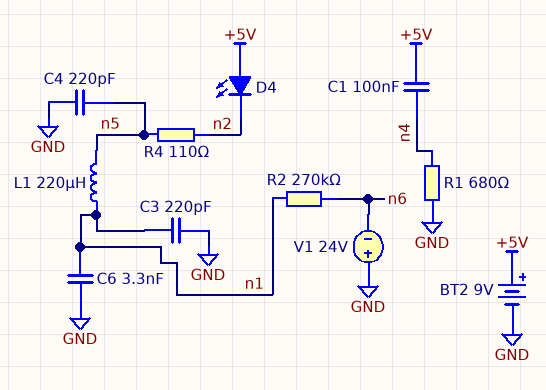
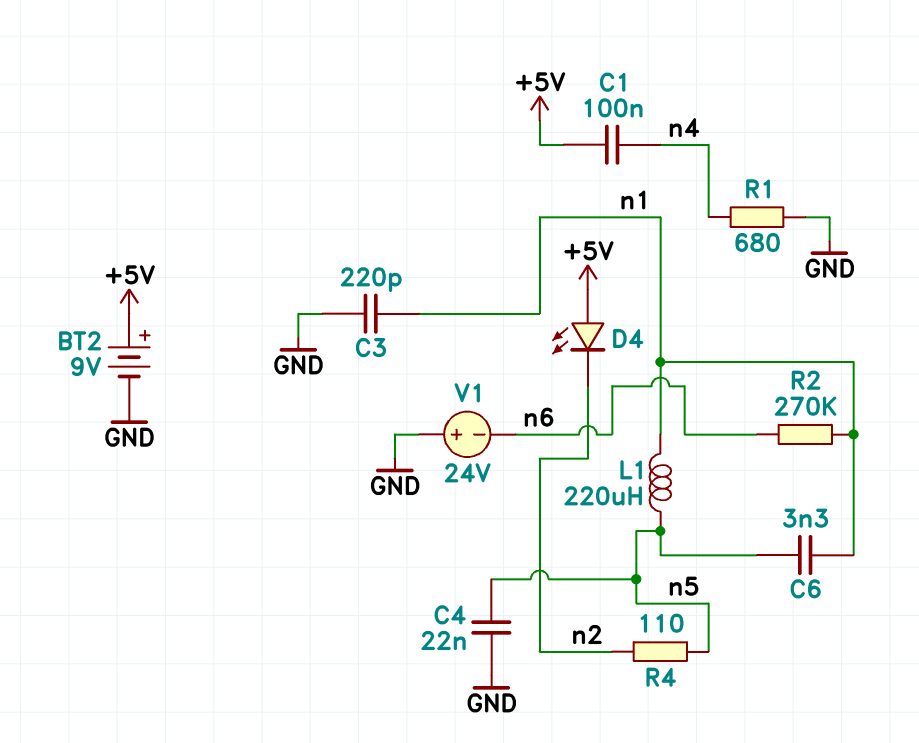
C4: 220pF (GND, n5) -> 22nF (GND, n5)
C6: 3.3nF (GND, n1) -> 3.3nF (n1, n5)

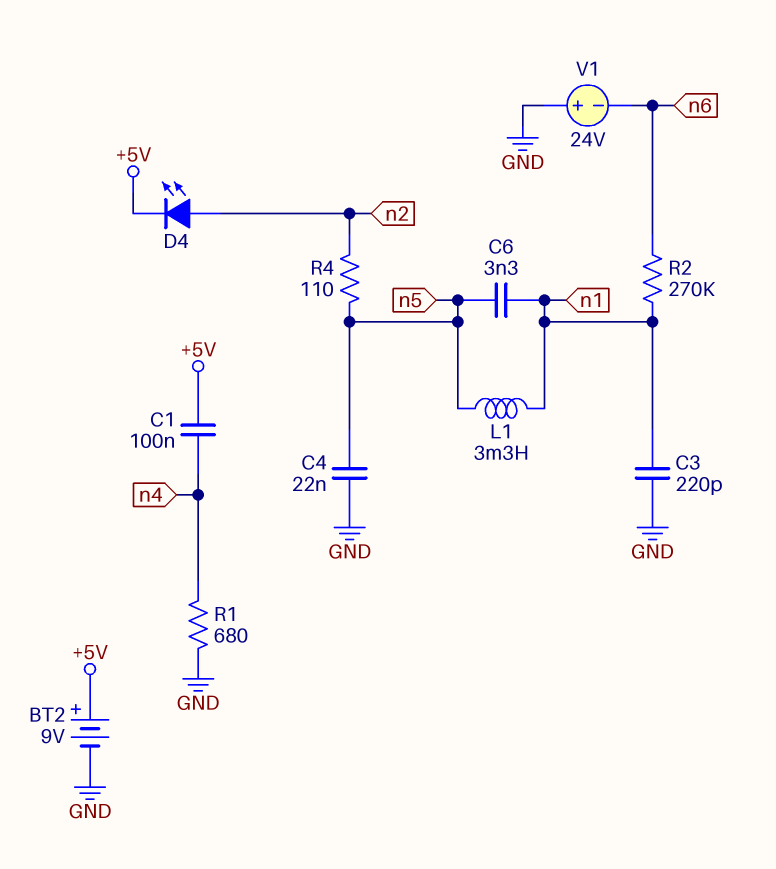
D4: LED (A +5V, K n2) -> LED (A n2, K +5V)
L1: 220uH (n1, n5) -> 3.3mH (n1, n5)

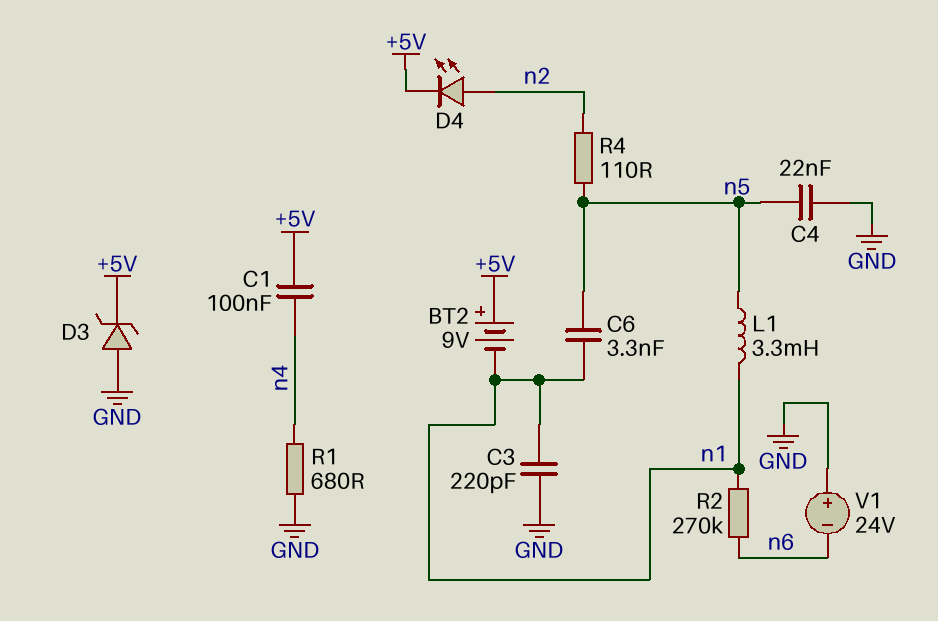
BT2: 9V (plus +5V, minus GND) -> 9V (plus +5V, minus n1)
D3: none -> zener (A GND, K +5V)

